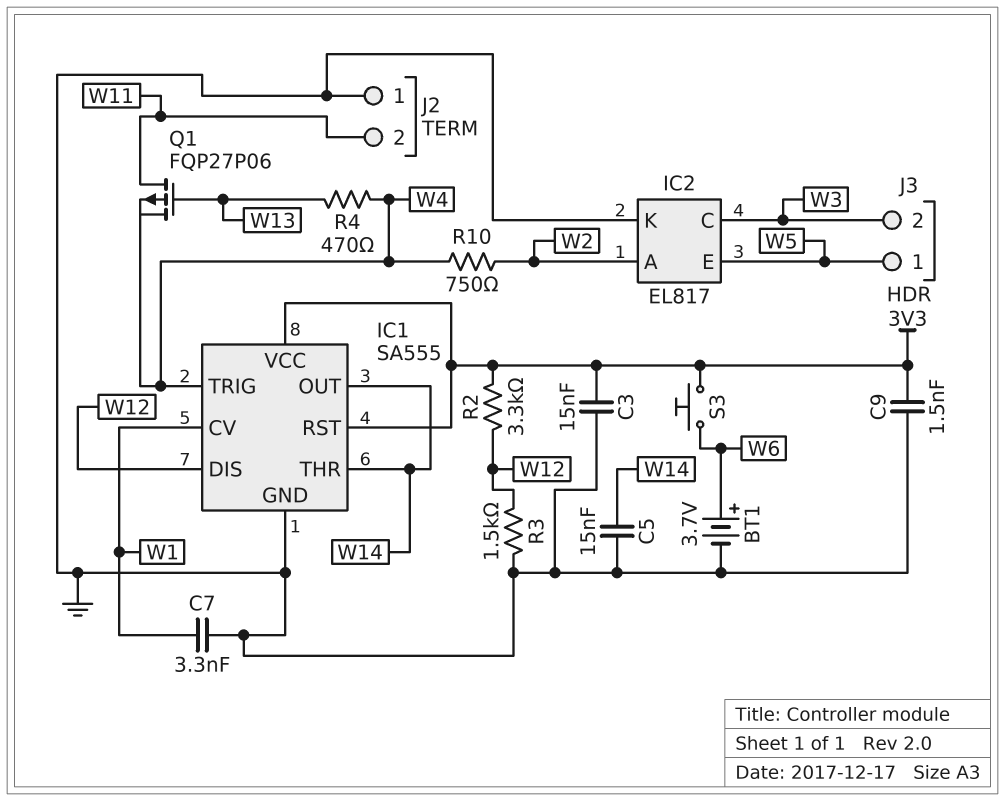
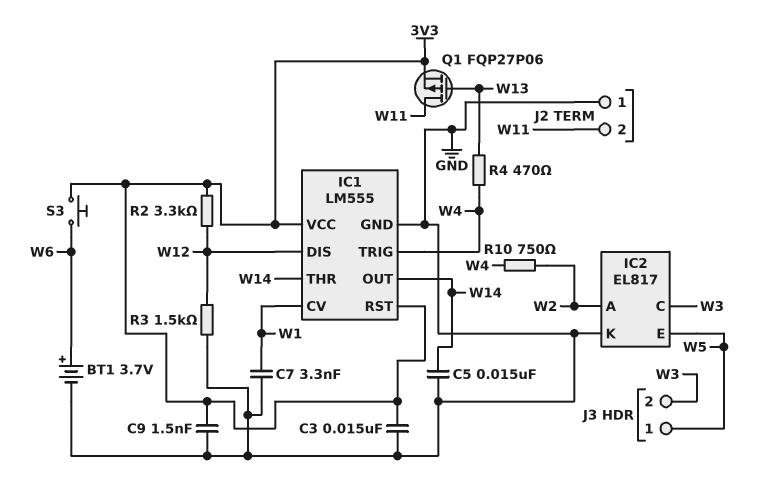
IC1: SA555 -> LM555
Q1: PMOS FQP27P06 (G W13, D W11, S W4) -> PMOS FQP27P06 (G W13, D W11, S 3V3)

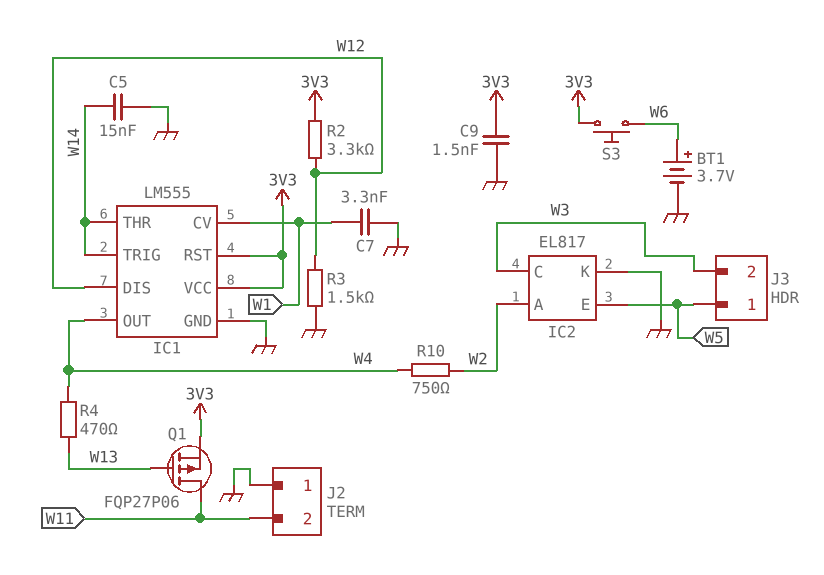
C3: 15nF (3V3, GND) -> none
IC1 pin OUT: W14 -> W4
IC1 pin TRIG: W4 -> W14

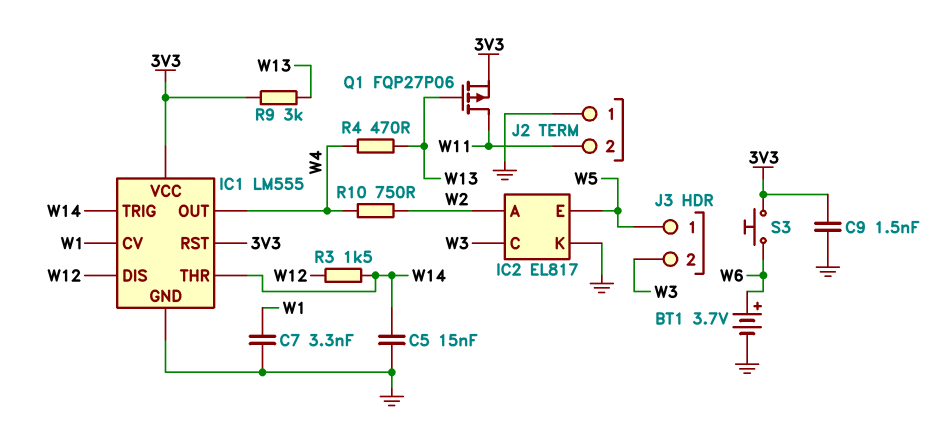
R2: 3.3k (3V3, W12) -> none
R3: 1.5k (GND, W12) -> 1.5k (W12, W14)
R9: none -> 3k (3V3, W13)

